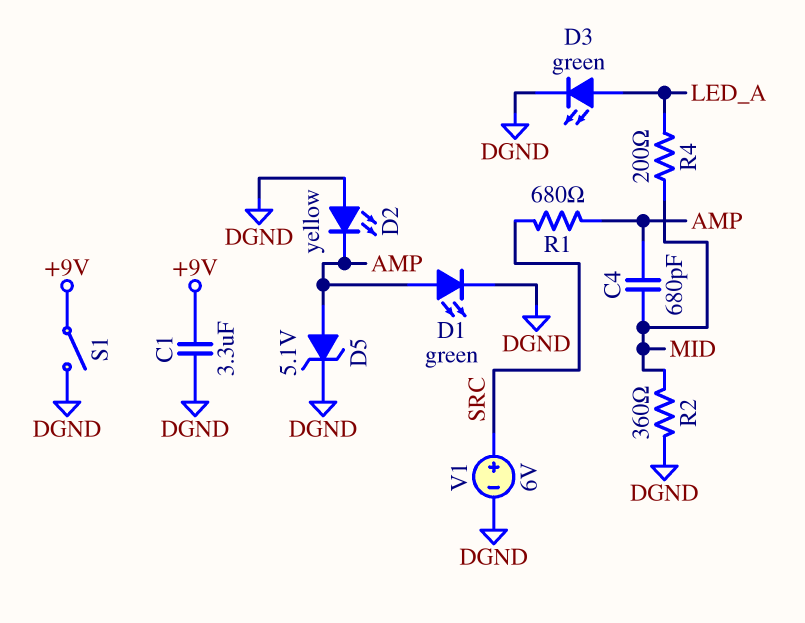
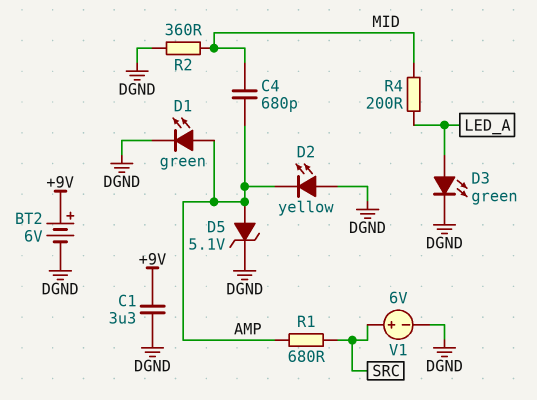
BT2: none -> 6V (plus +9V, minus DGND)
S1: switch (+9V, DGND) -> none

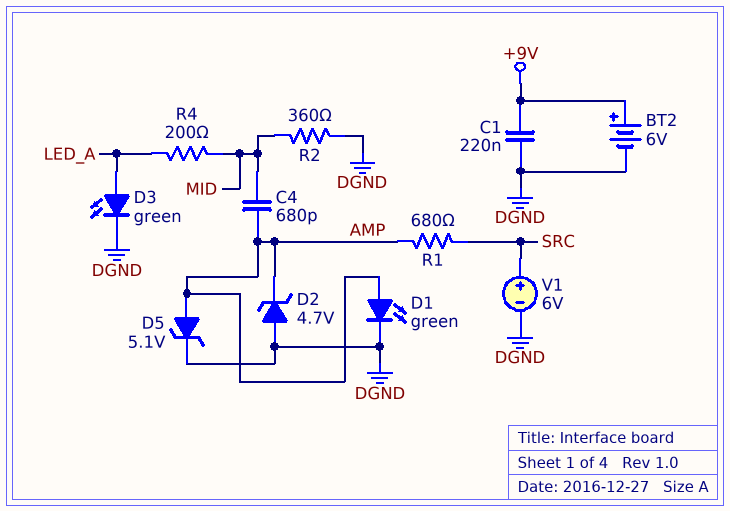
C1: 3.3uF (+9V, DGND) -> 220nF (+9V, DGND)
D2: LED yellow (A DGND, K AMP) -> zener 4.7V (A DGND, K AMP)

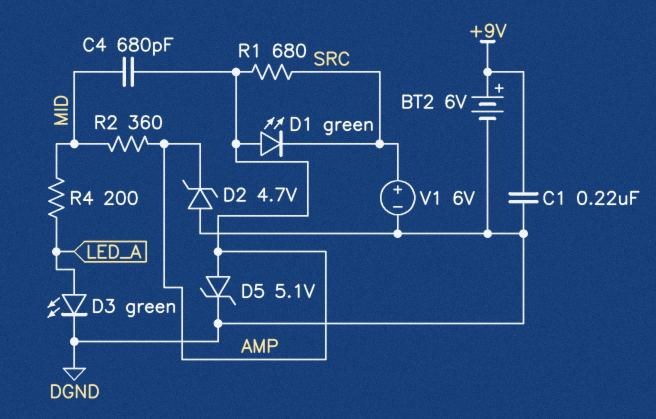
D1: LED green (A AMP, K DGND) -> LED green (A AMP, K SRC)
R2: 360 (DGND, MID) -> 360 (AMP, MID)

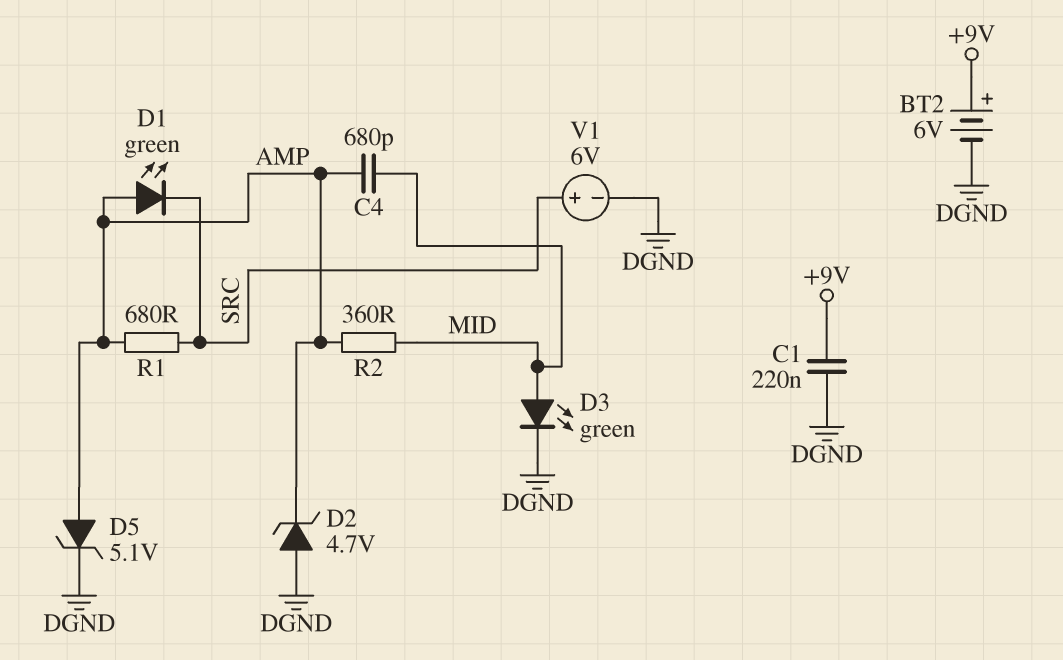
D3: LED green (A LED_A, K DGND) -> LED green (A MID, K DGND)
R4: 200 (LED_A, MID) -> none

